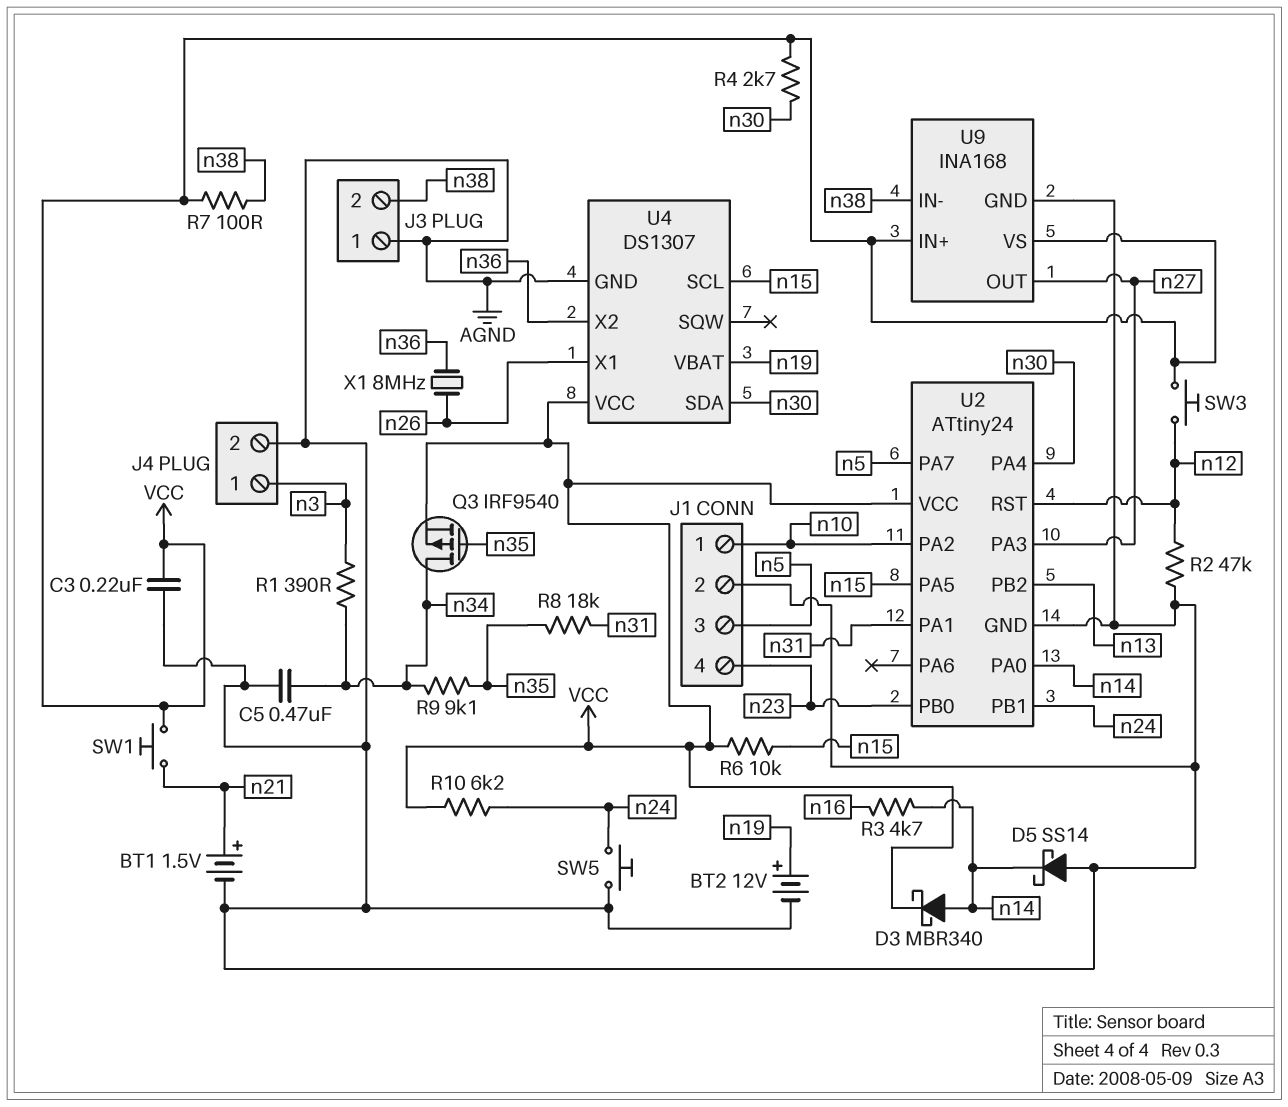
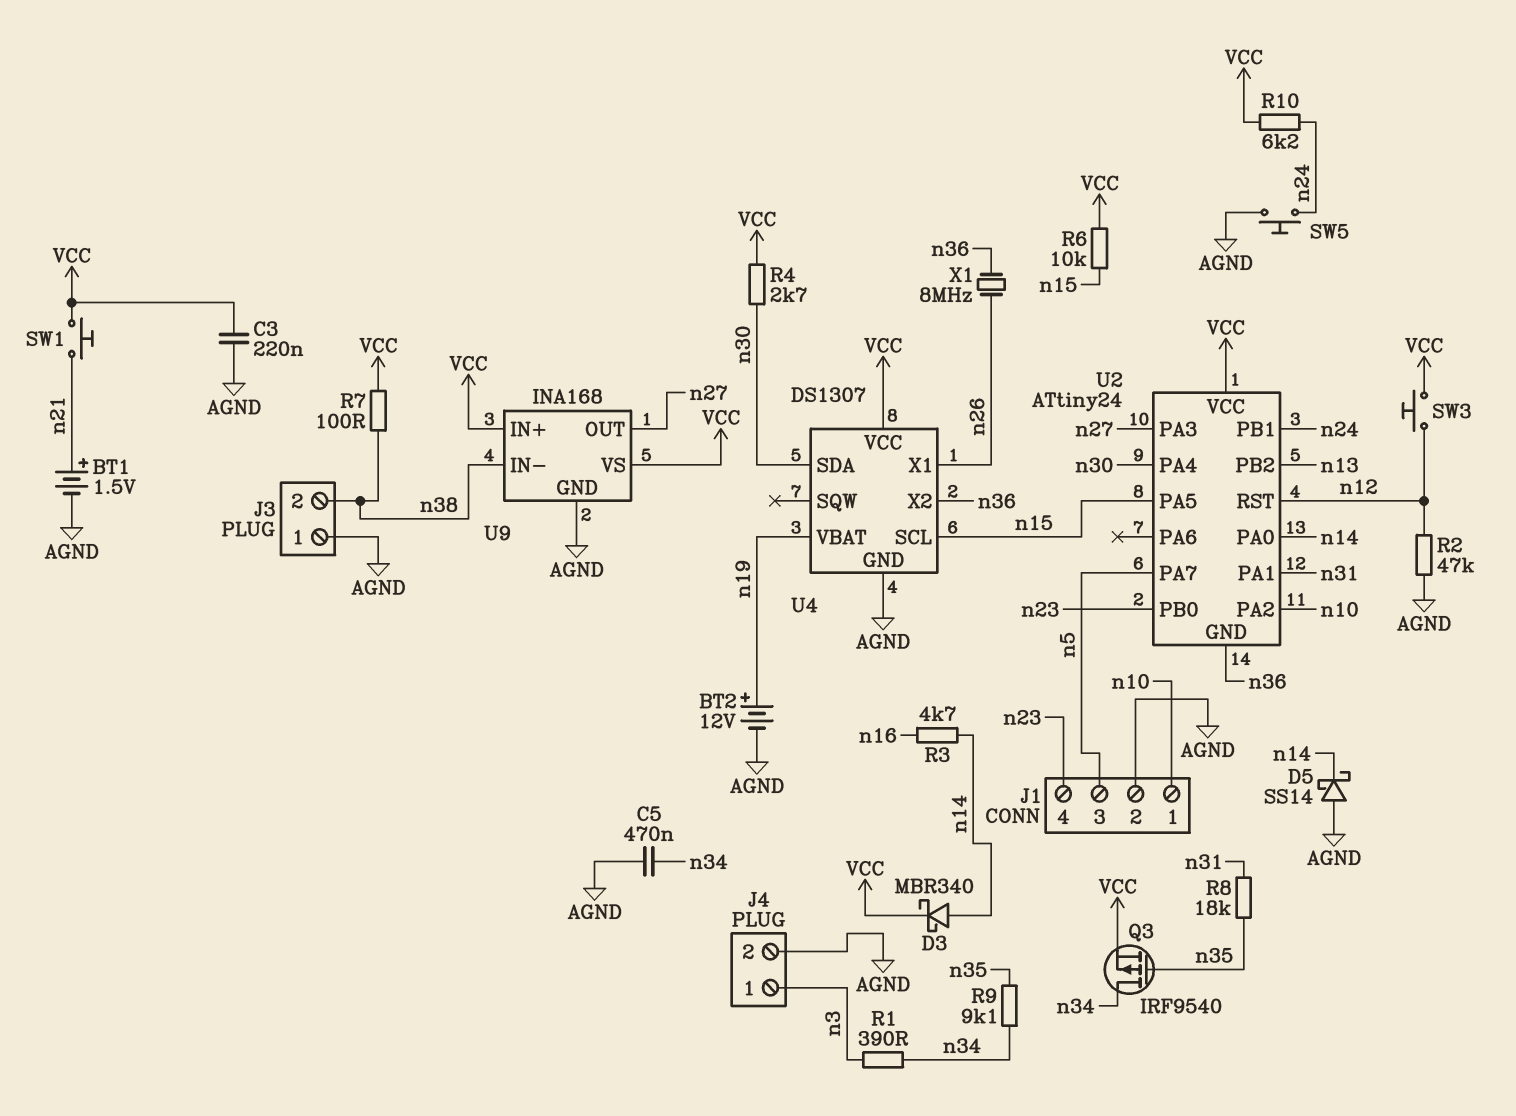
U2 pin GND: AGND -> n36

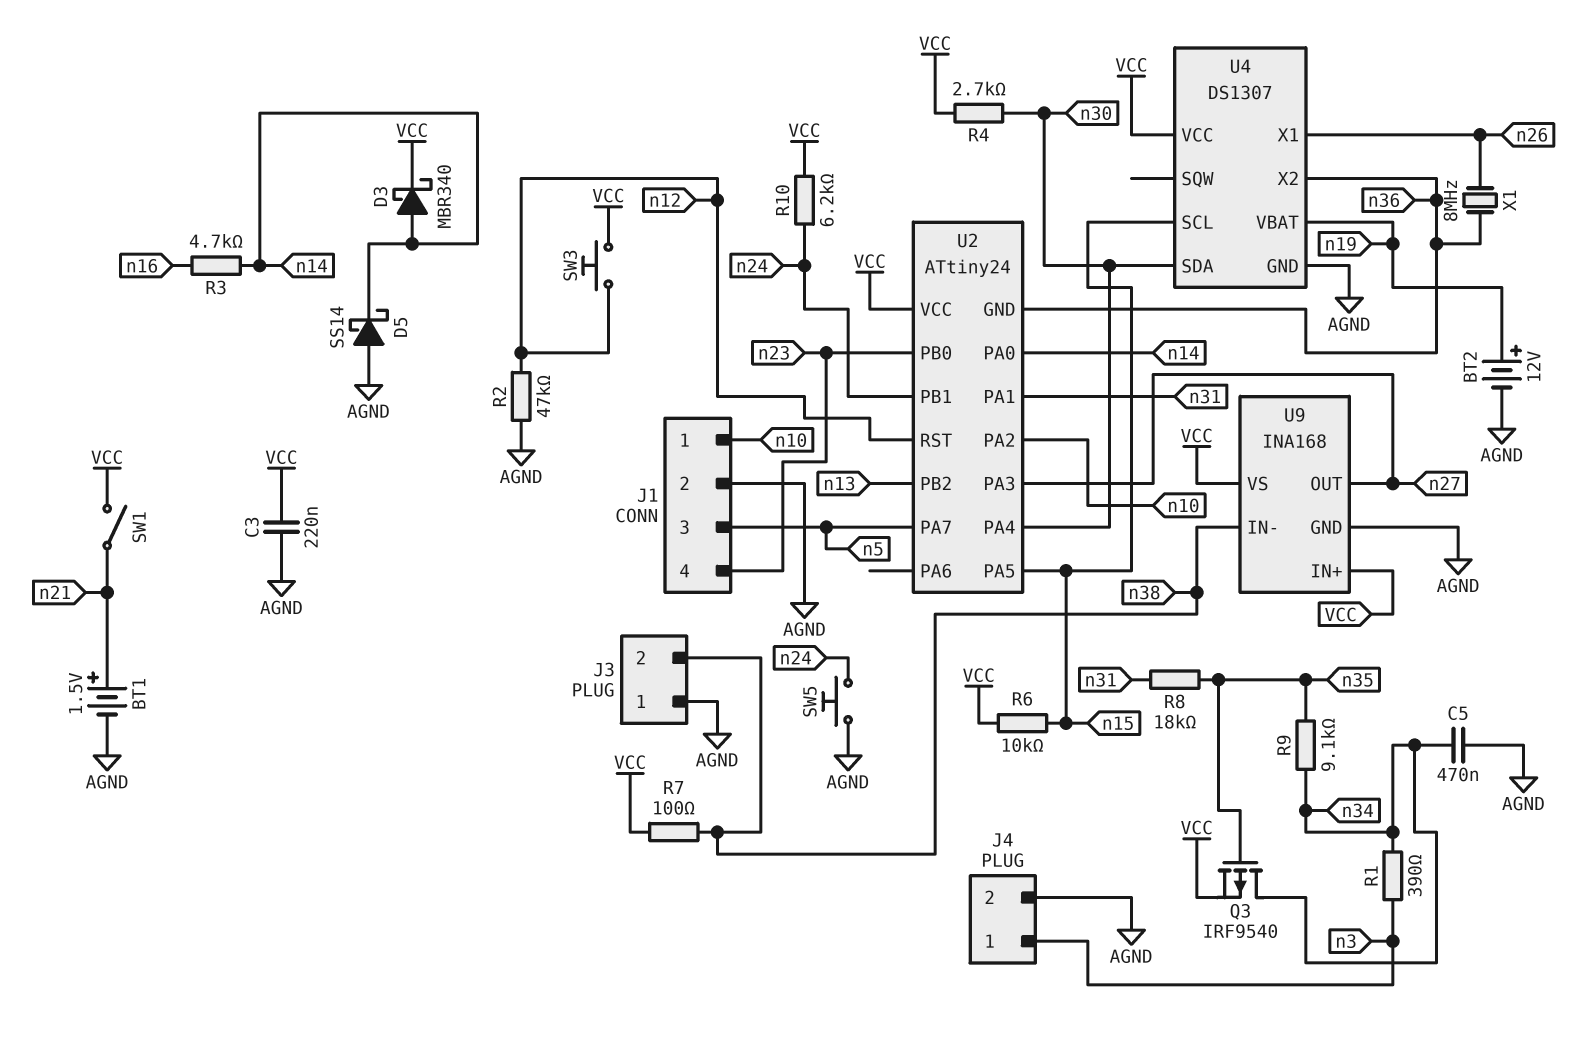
SW1: button (VCC, n21) -> switch (VCC, n21)

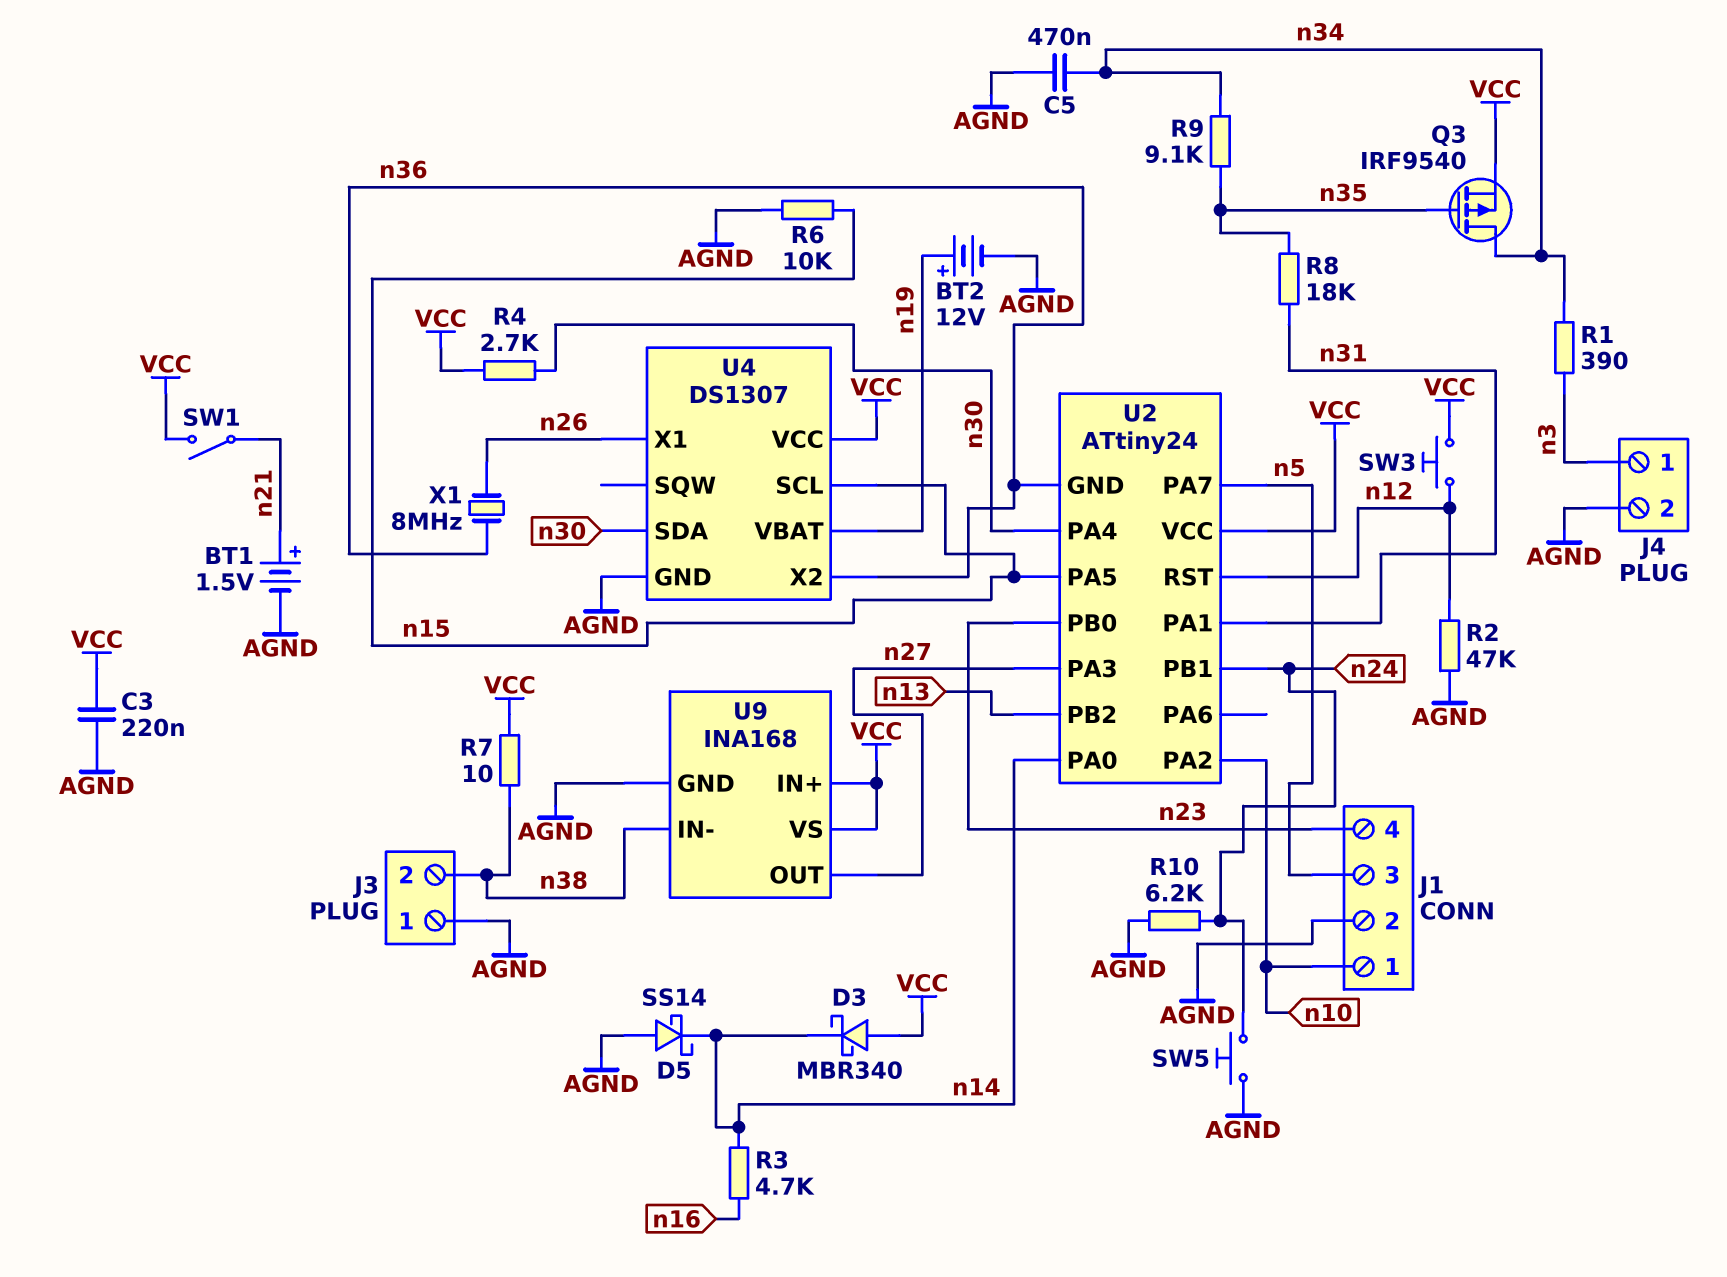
D3: schottky MBR340 (A n14, K VCC) -> schottky MBR340 (A VCC, K n14)
R6: 10k (VCC, n15) -> 10k (AGND, n15)
R7: 100 (VCC, n38) -> 10 (VCC, n38)
R10: 6.2k (VCC, n24) -> 6.2k (AGND, n24)

